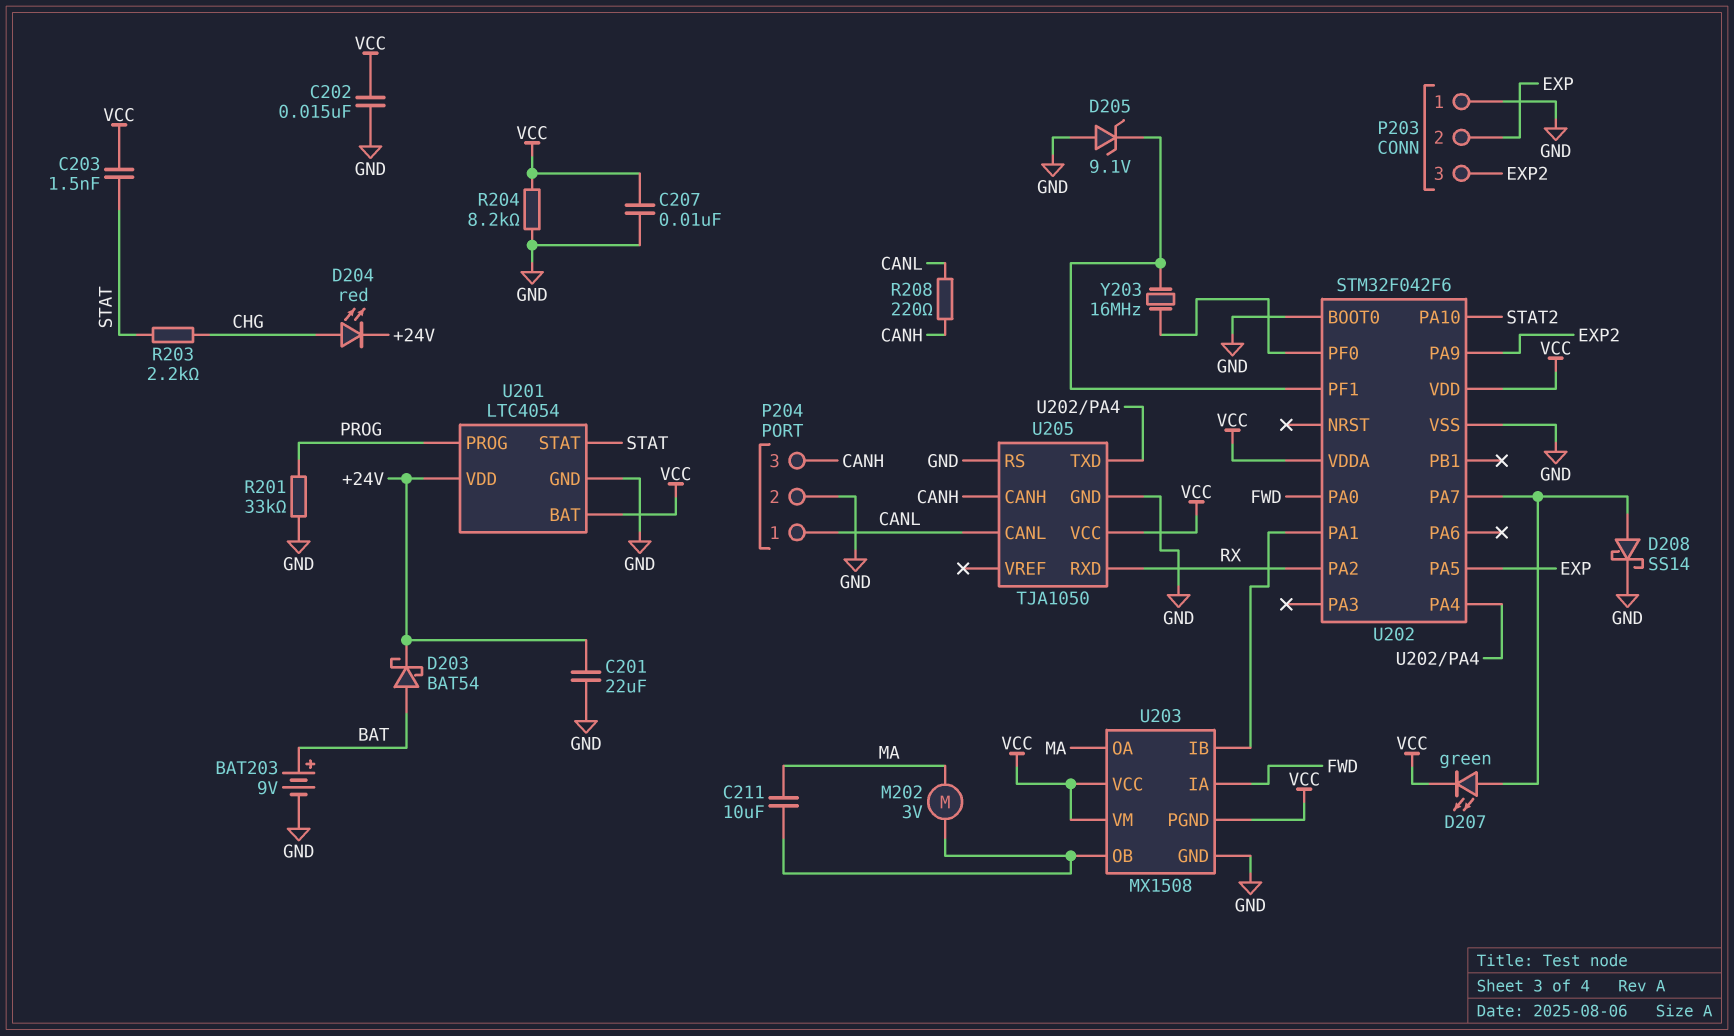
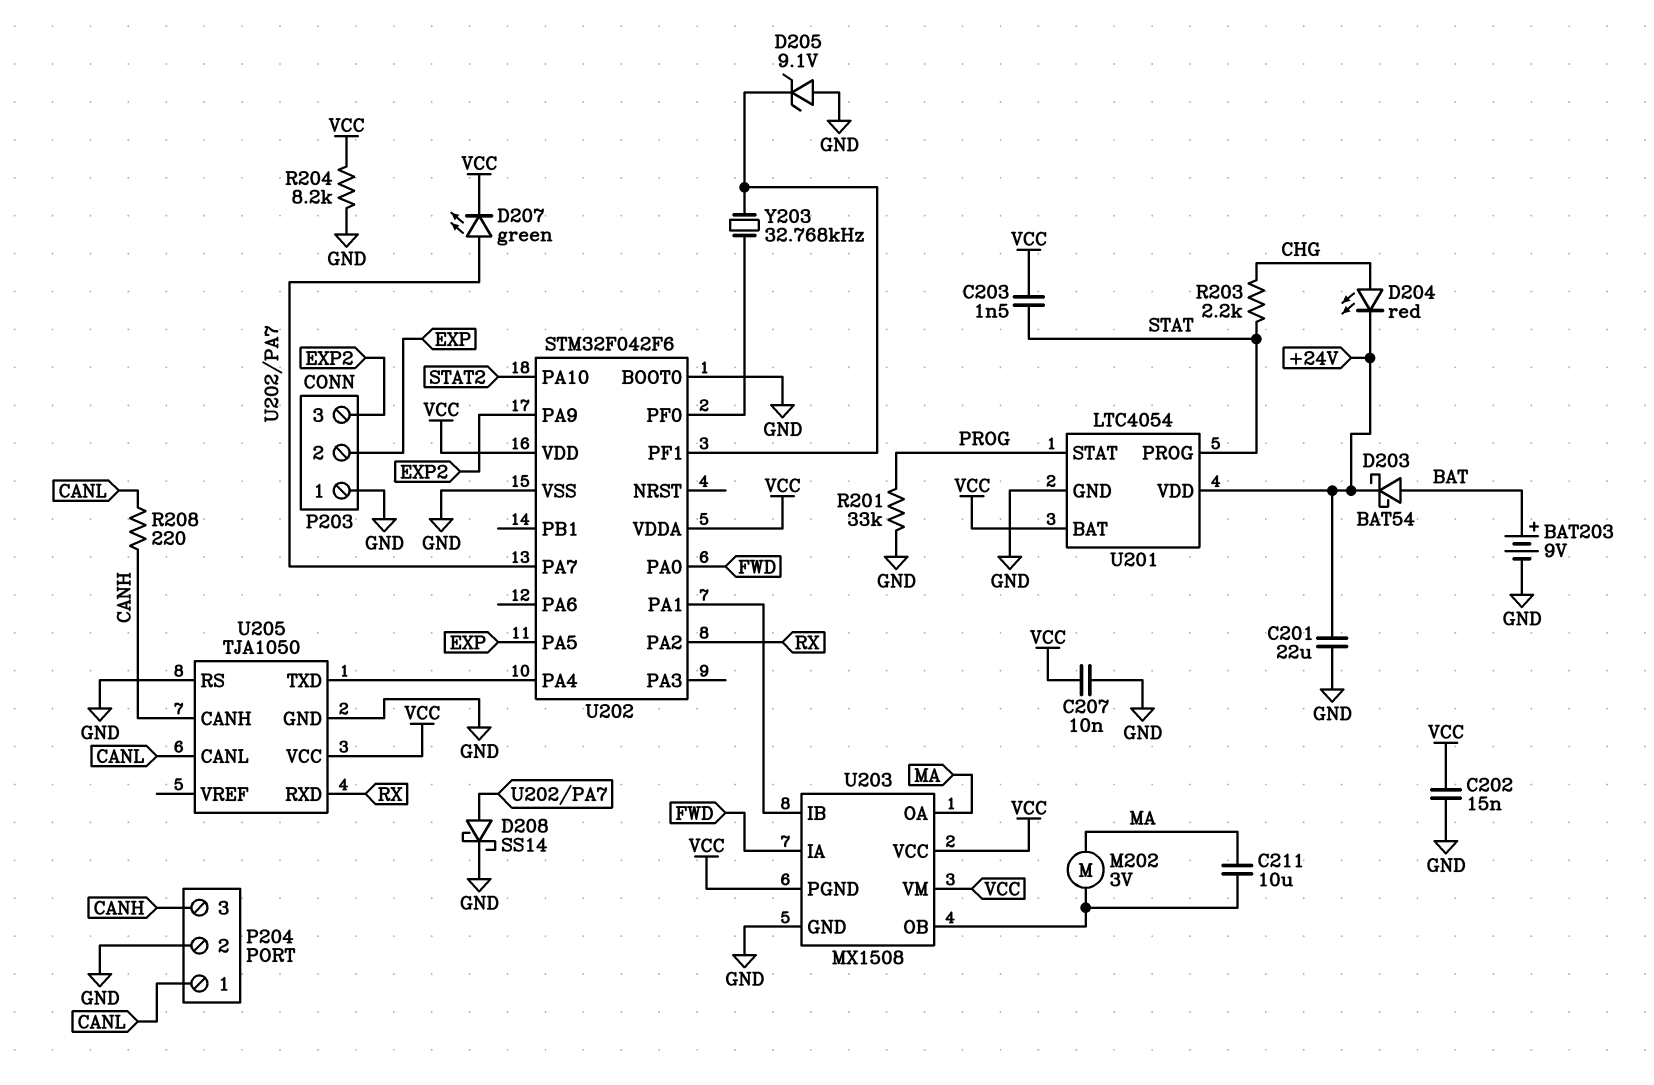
U201 pin PROG: PROG -> STAT
U201 pin STAT: STAT -> PROG
Y203: 16MHz (U202/PF0, U202/PF1) -> 32.768kHz (U202/PF0, U202/PF1)

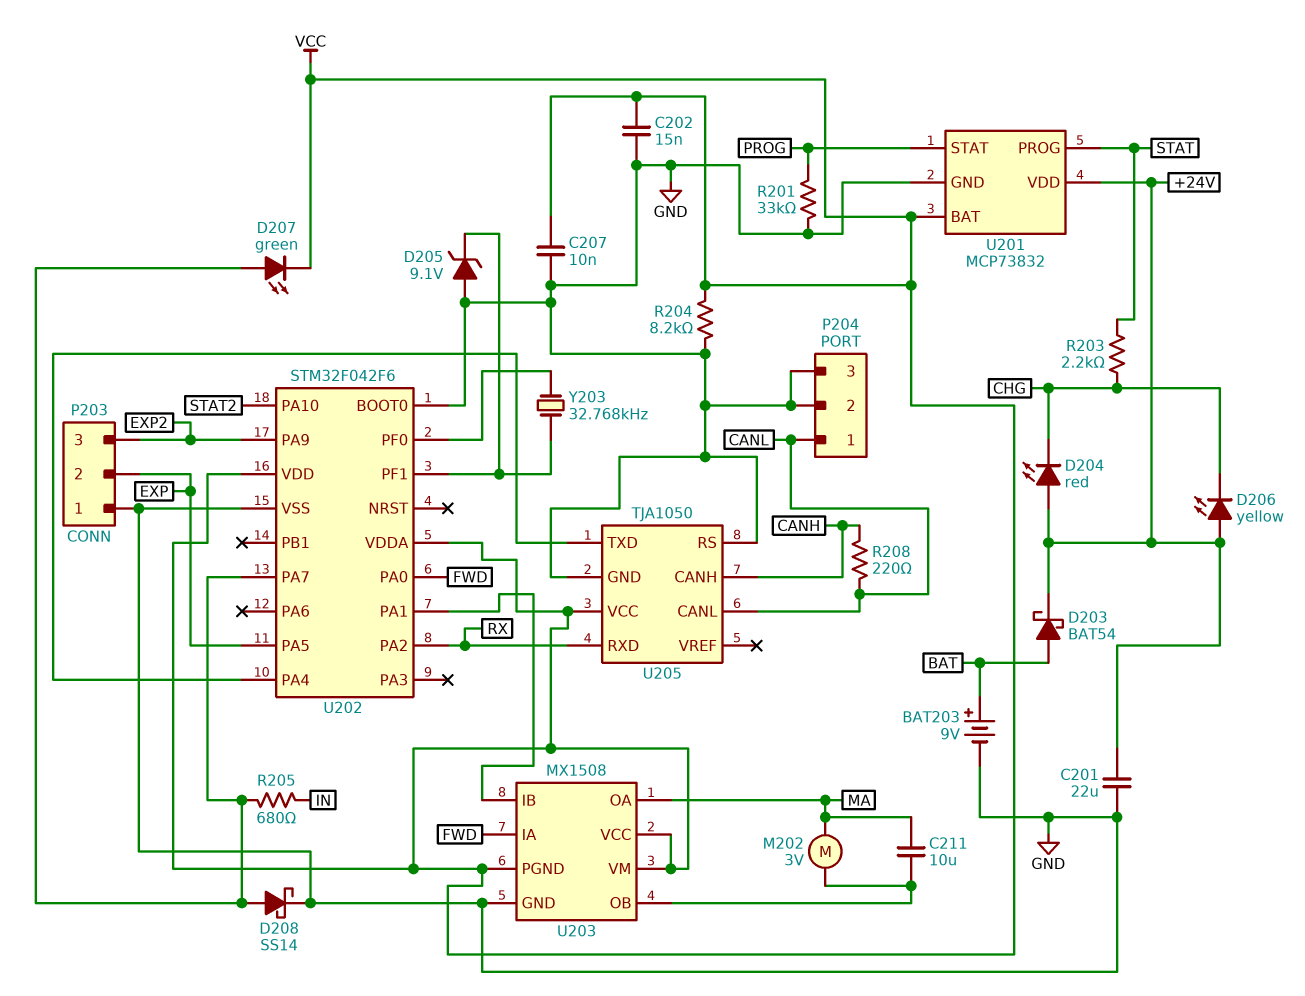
C203: 1.5nF (STAT, VCC) -> none
D204: LED red (A CHG, K +24V) -> LED red (A +24V, K CHG)
D206: none -> LED yellow (A +24V, K CHG)
P204 pin 3: CANH -> GND
R205: none -> 680 (IN, U202/PA7)
U201: LTC4054 -> MCP73832

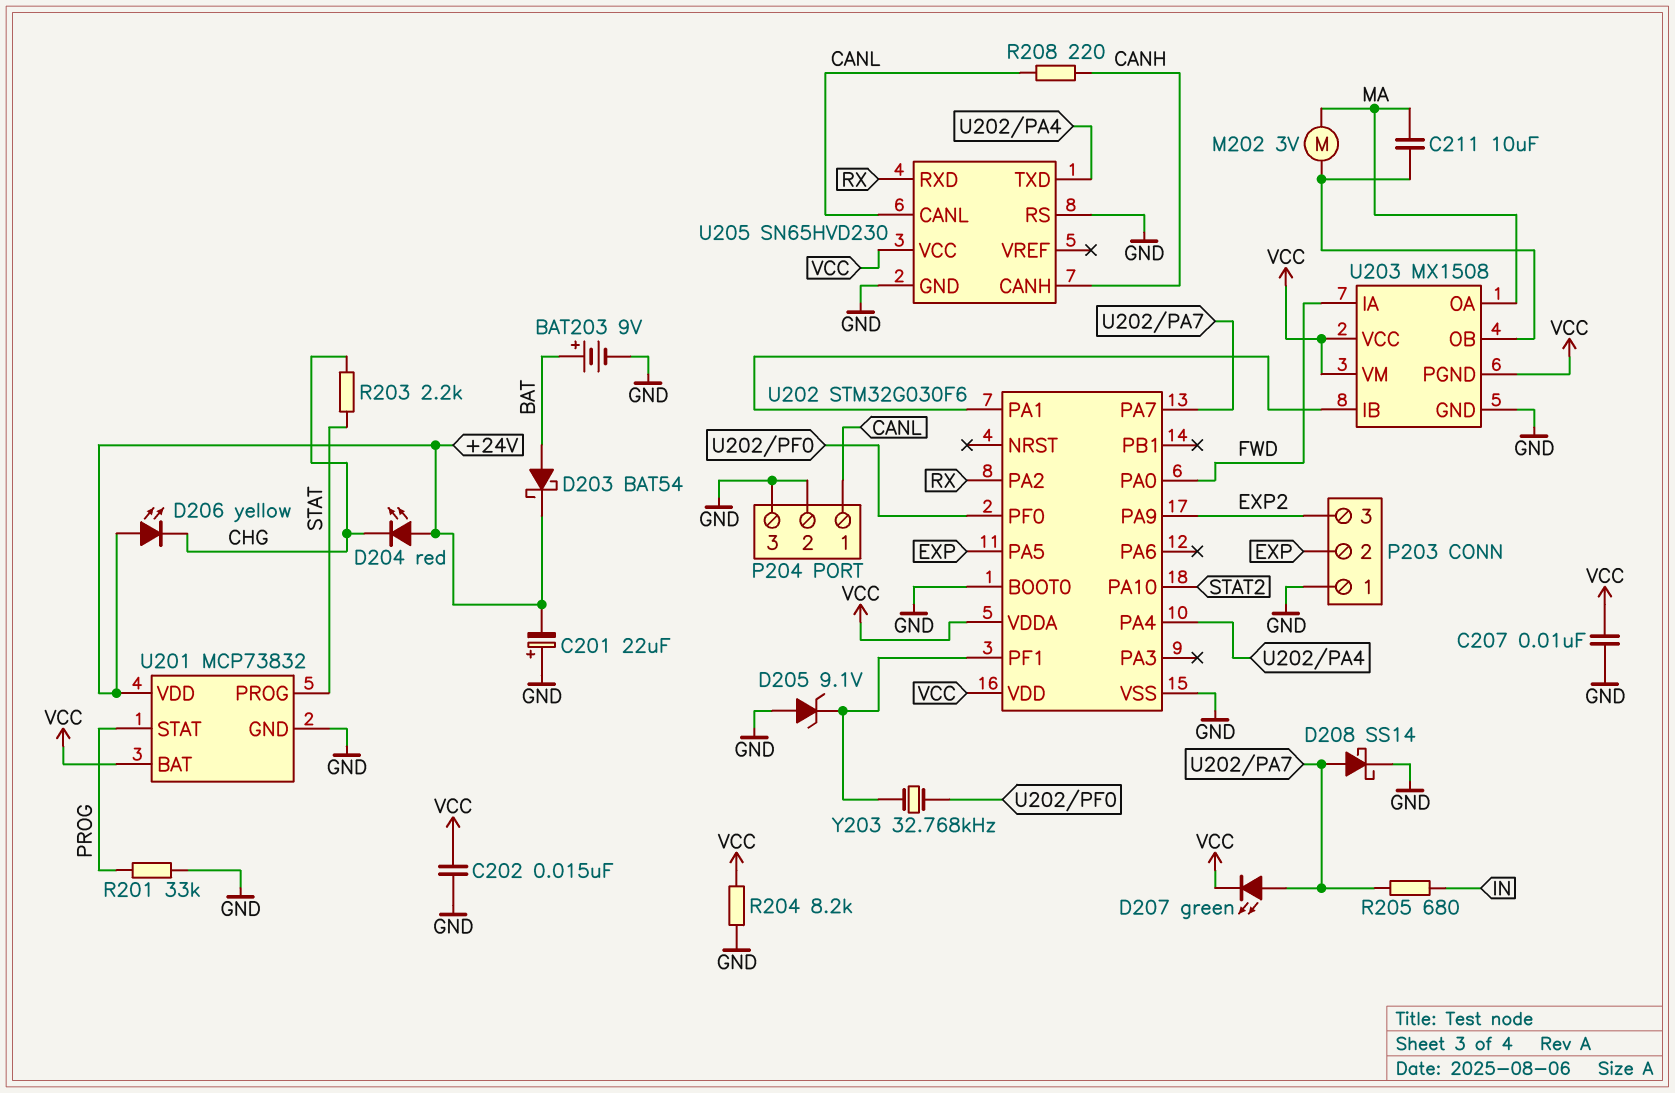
C201: 22uF (+24V, GND) -> 22uF (plus GND, minus +24V)
U202: STM32F042F6 -> STM32G030F6
U205: TJA1050 -> SN65HVD230

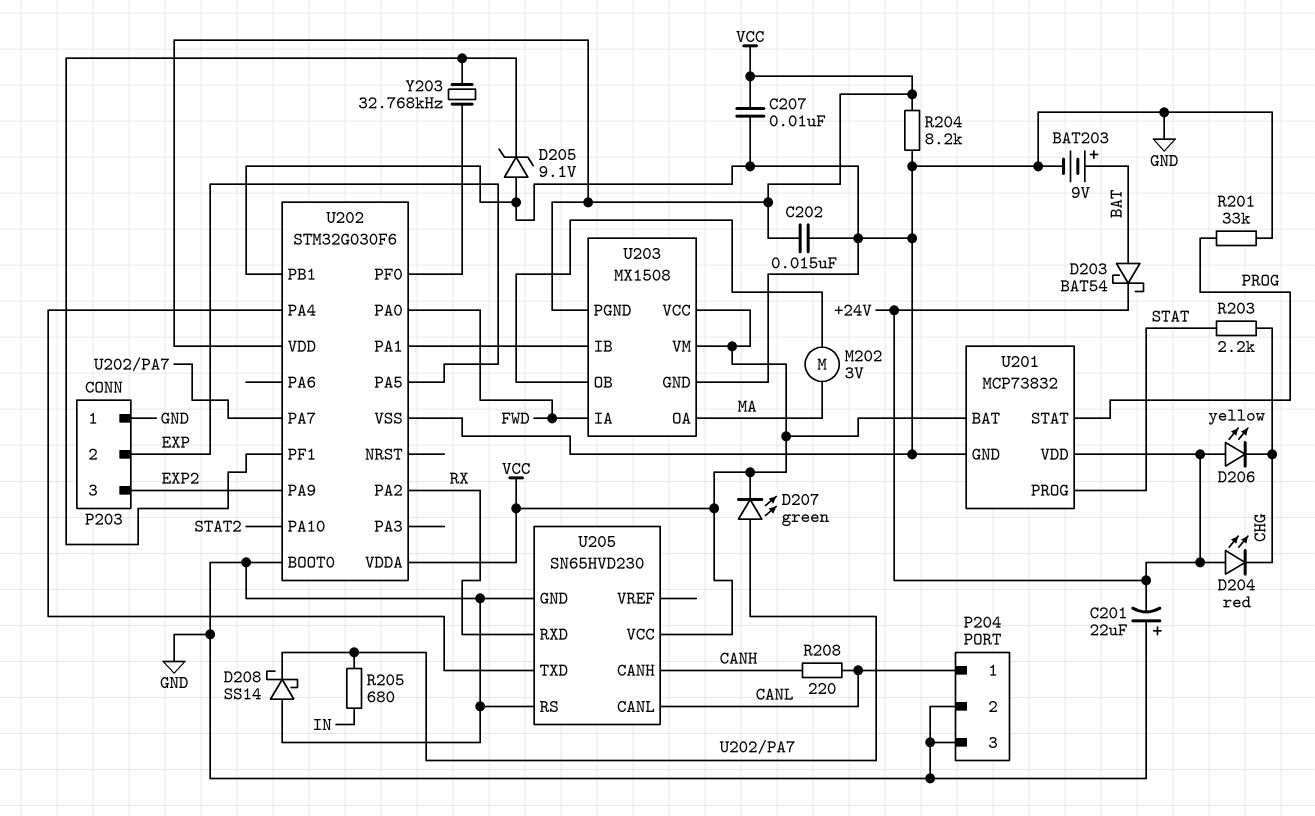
C211: 10uF (MA, U203/OB) -> none
D208: schottky SS14 (A U202/PA7, K GND) -> schottky SS14 (A GND, K U202/PA7)
U202 pin PB1: none -> GND

